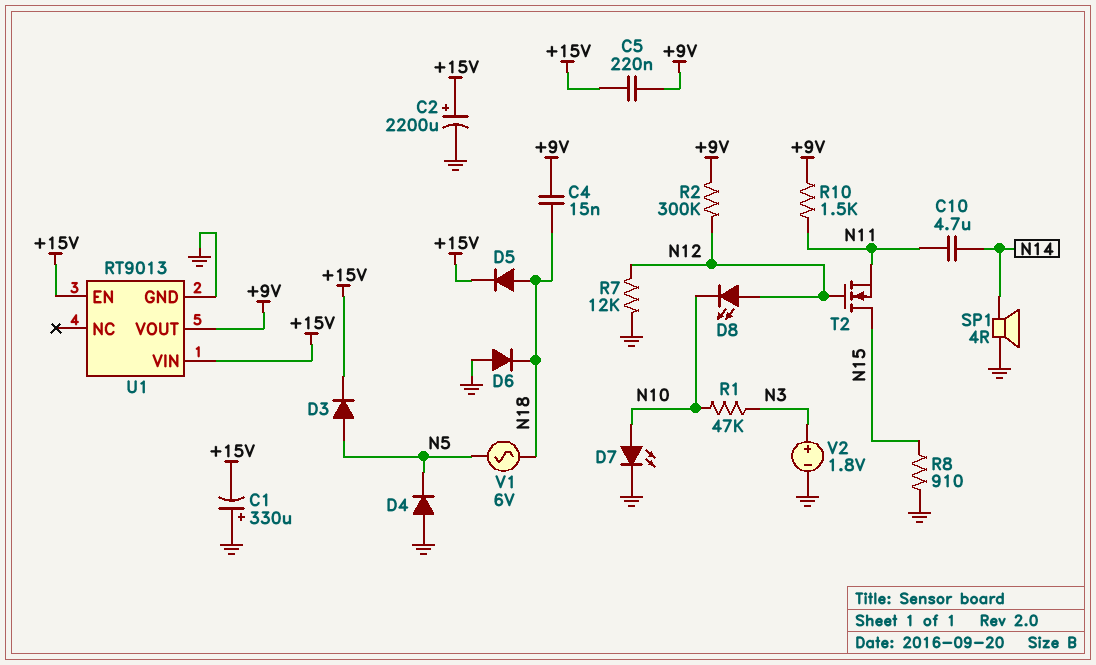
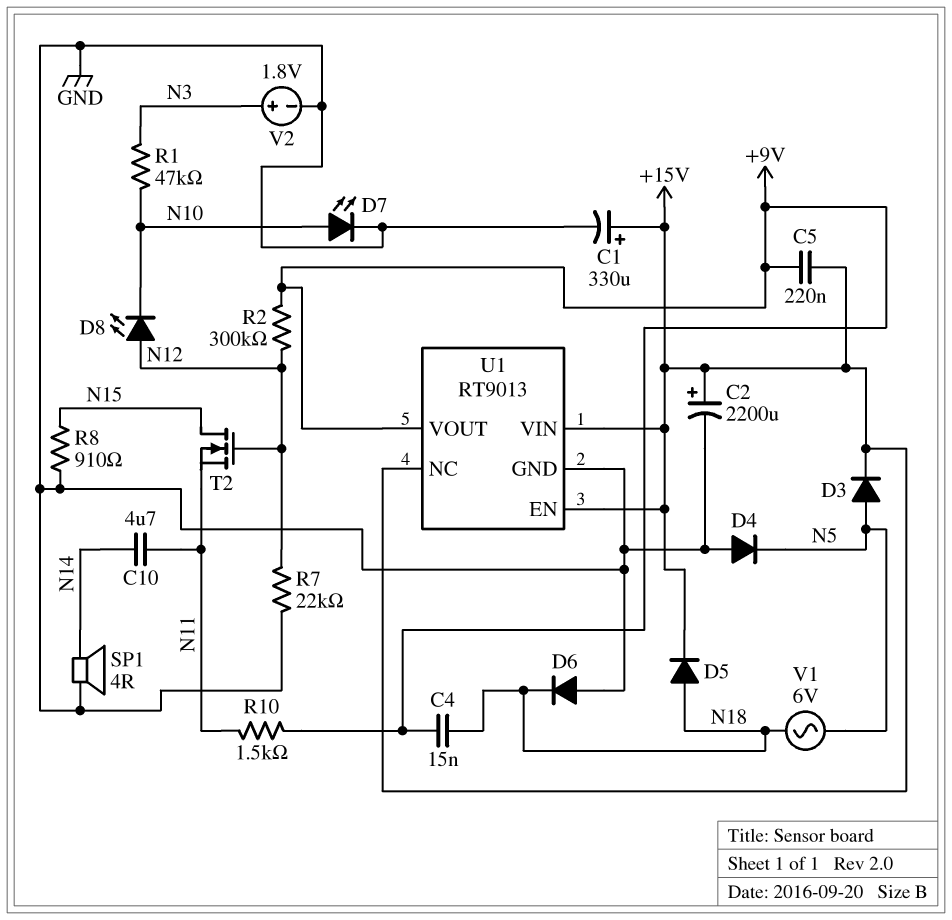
C1: 330uF (plus GND, minus +15V) -> 330uF (plus +15V, minus GND)
R7: 12k (GND, N12) -> 22k (GND, N12)
U1 pin NC: none -> +15V

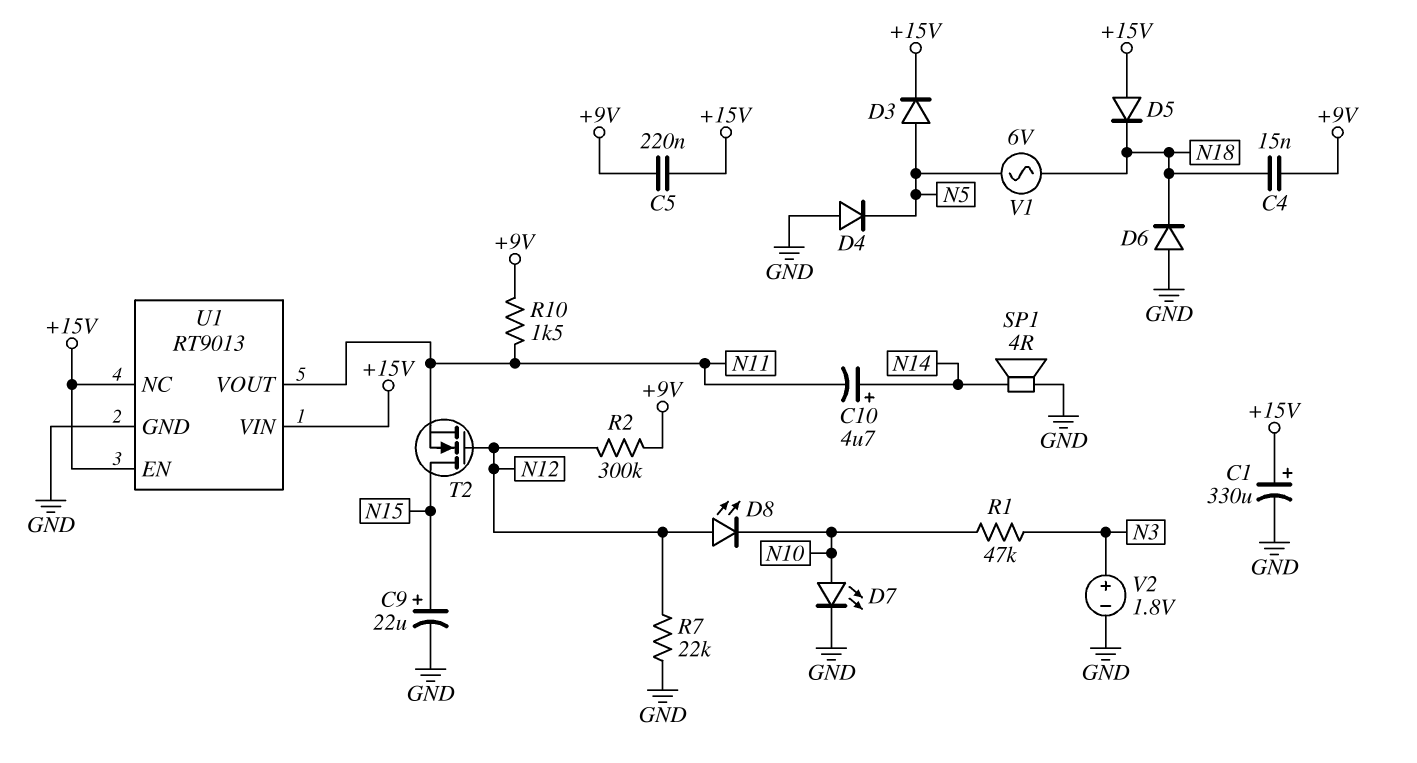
C2: 2200uF (plus +15V, minus GND) -> none
C9: none -> 22uF (plus N15, minus GND)
C10: 4.7uF (N11, N14) -> 4.7uF (plus N14, minus N11)
D5: diode (A N18, K +15V) -> diode (A +15V, K N18)
R8: 910 (GND, N15) -> none
U1 pin VOUT: +9V -> N11

